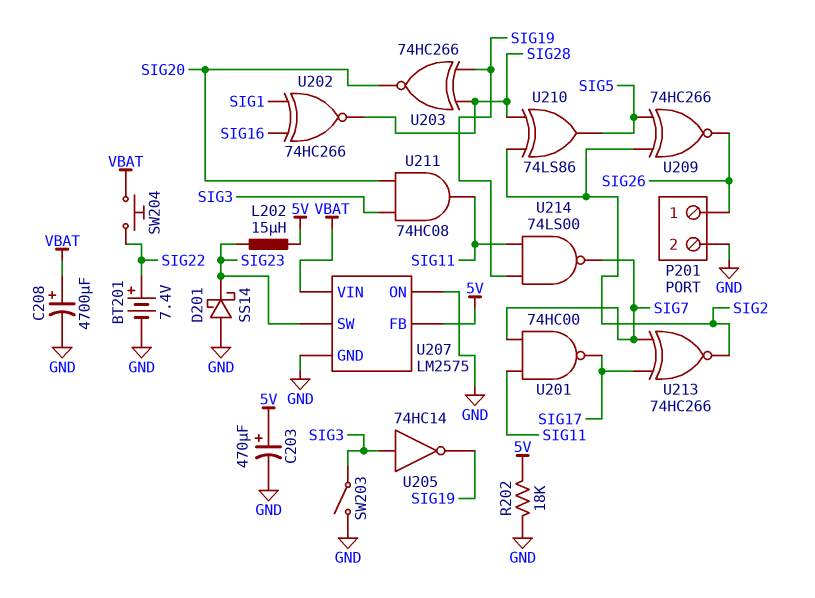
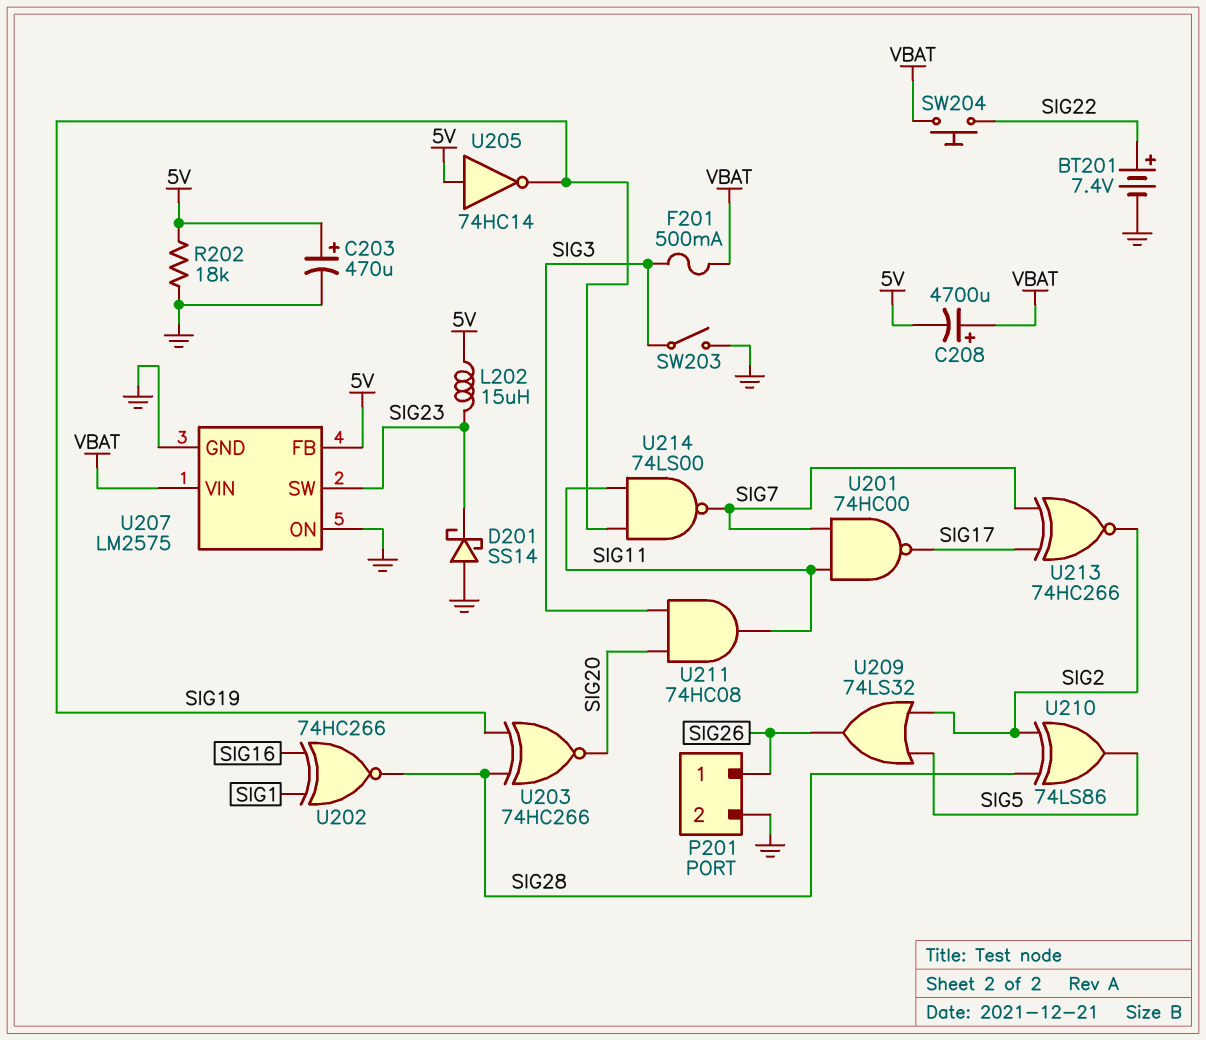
C208: 4700uF (plus VBAT, minus GND) -> 4700uF (plus VBAT, minus 5V)
F201: none -> 500mA (SIG3, VBAT)
U205: NOT 74HC14 (in SIG3, out SIG19) -> NOT 74HC14 (in 5V, out SIG19)
U209: XNOR 74HC266 (in SIG2, in SIG5, out SIG26) -> OR 74LS32 (in SIG2, in SIG5, out SIG26)

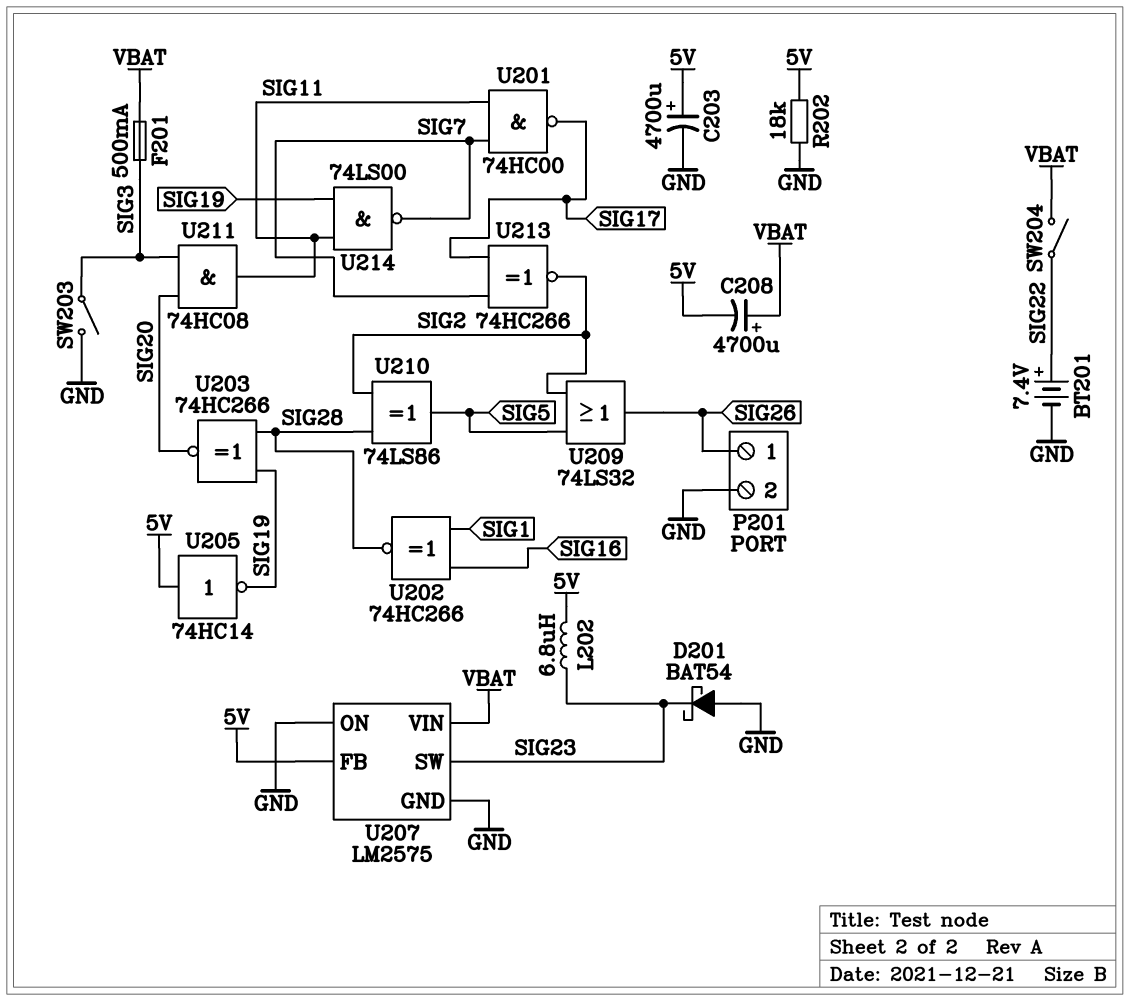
C203: 470uF (plus 5V, minus GND) -> 4700uF (plus 5V, minus GND)
D201: schottky SS14 (A GND, K SIG23) -> schottky BAT54 (A GND, K SIG23)
L202: 15uH (5V, SIG23) -> 6.8uH (5V, SIG23)
SW204: button (SIG22, VBAT) -> switch (SIG22, VBAT)

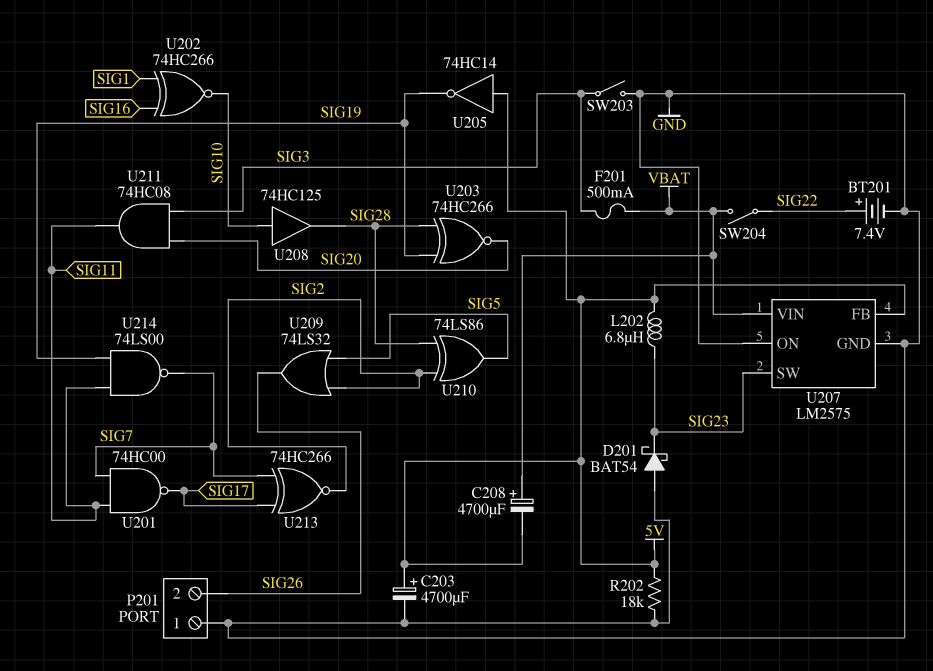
P201 pin 1: SIG26 -> GND
P201 pin 2: GND -> SIG26
U202: XNOR 74HC266 (in SIG1, in SIG16, out SIG28) -> XNOR 74HC266 (in SIG1, in SIG16, out SIG10)
U208: none -> buffer 74HC125 (in SIG10, out SIG28)

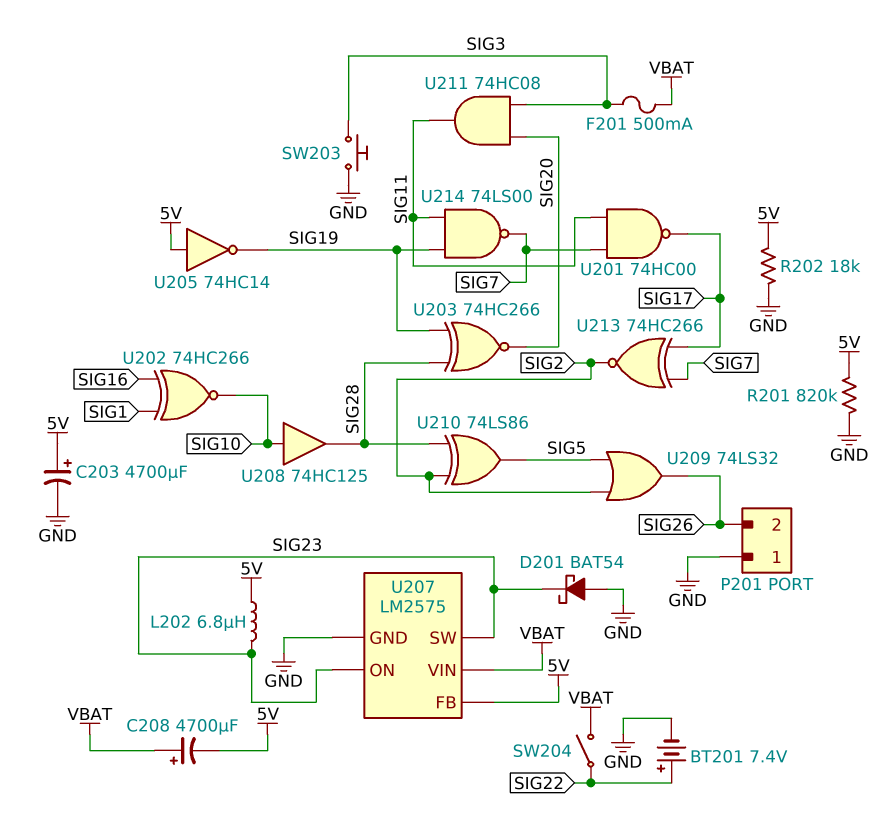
R201: none -> 820k (5V, GND)
SW203: switch (GND, SIG3) -> button (GND, SIG3)
U207 pin ON: GND -> SIG23

